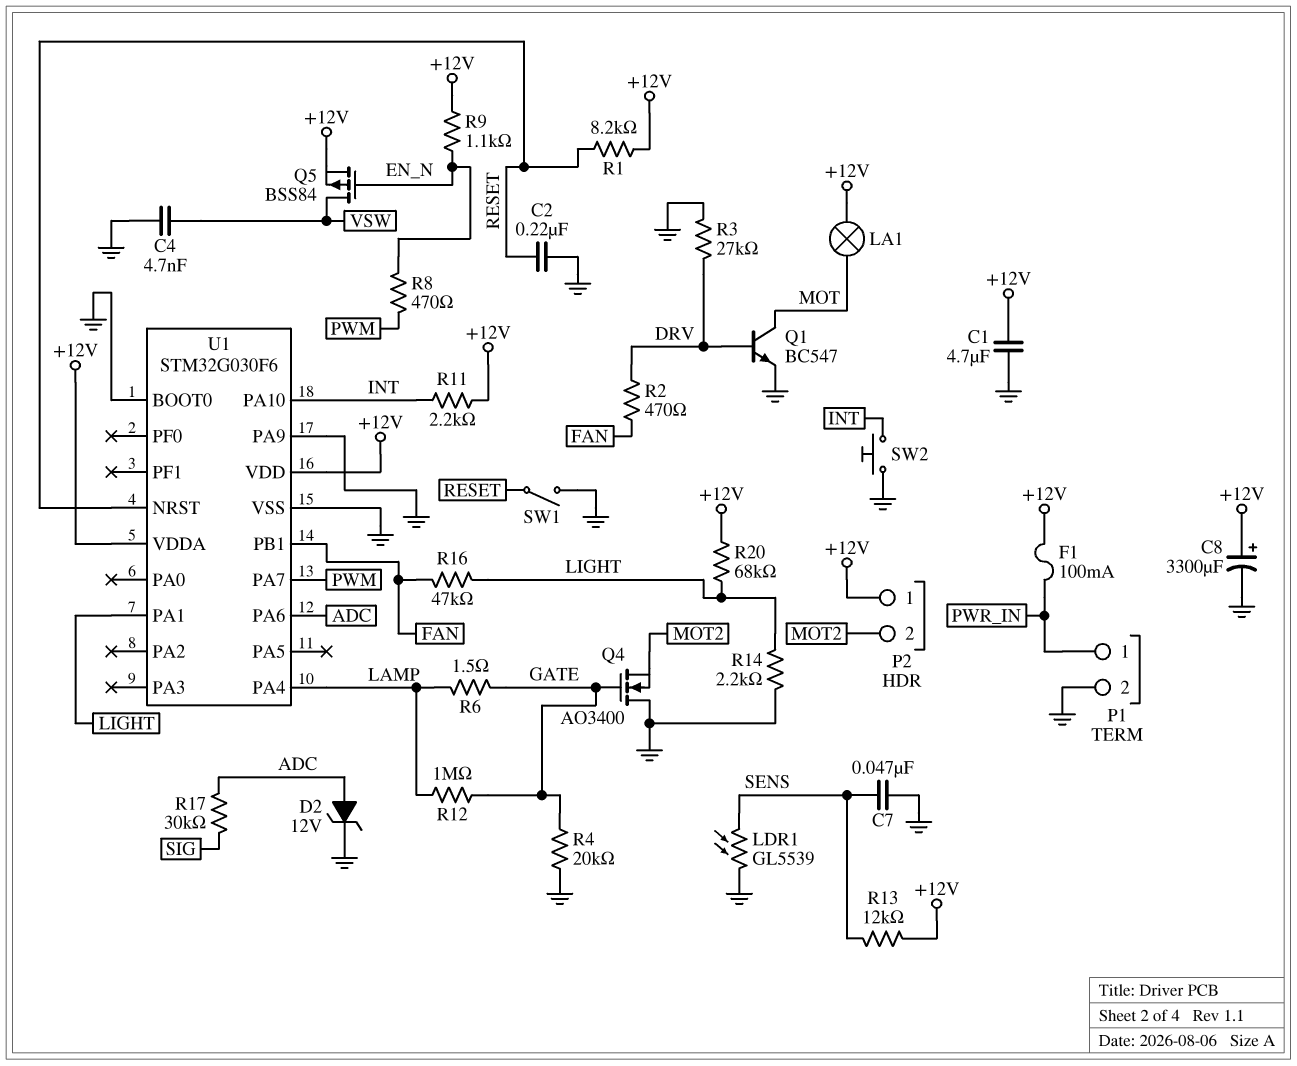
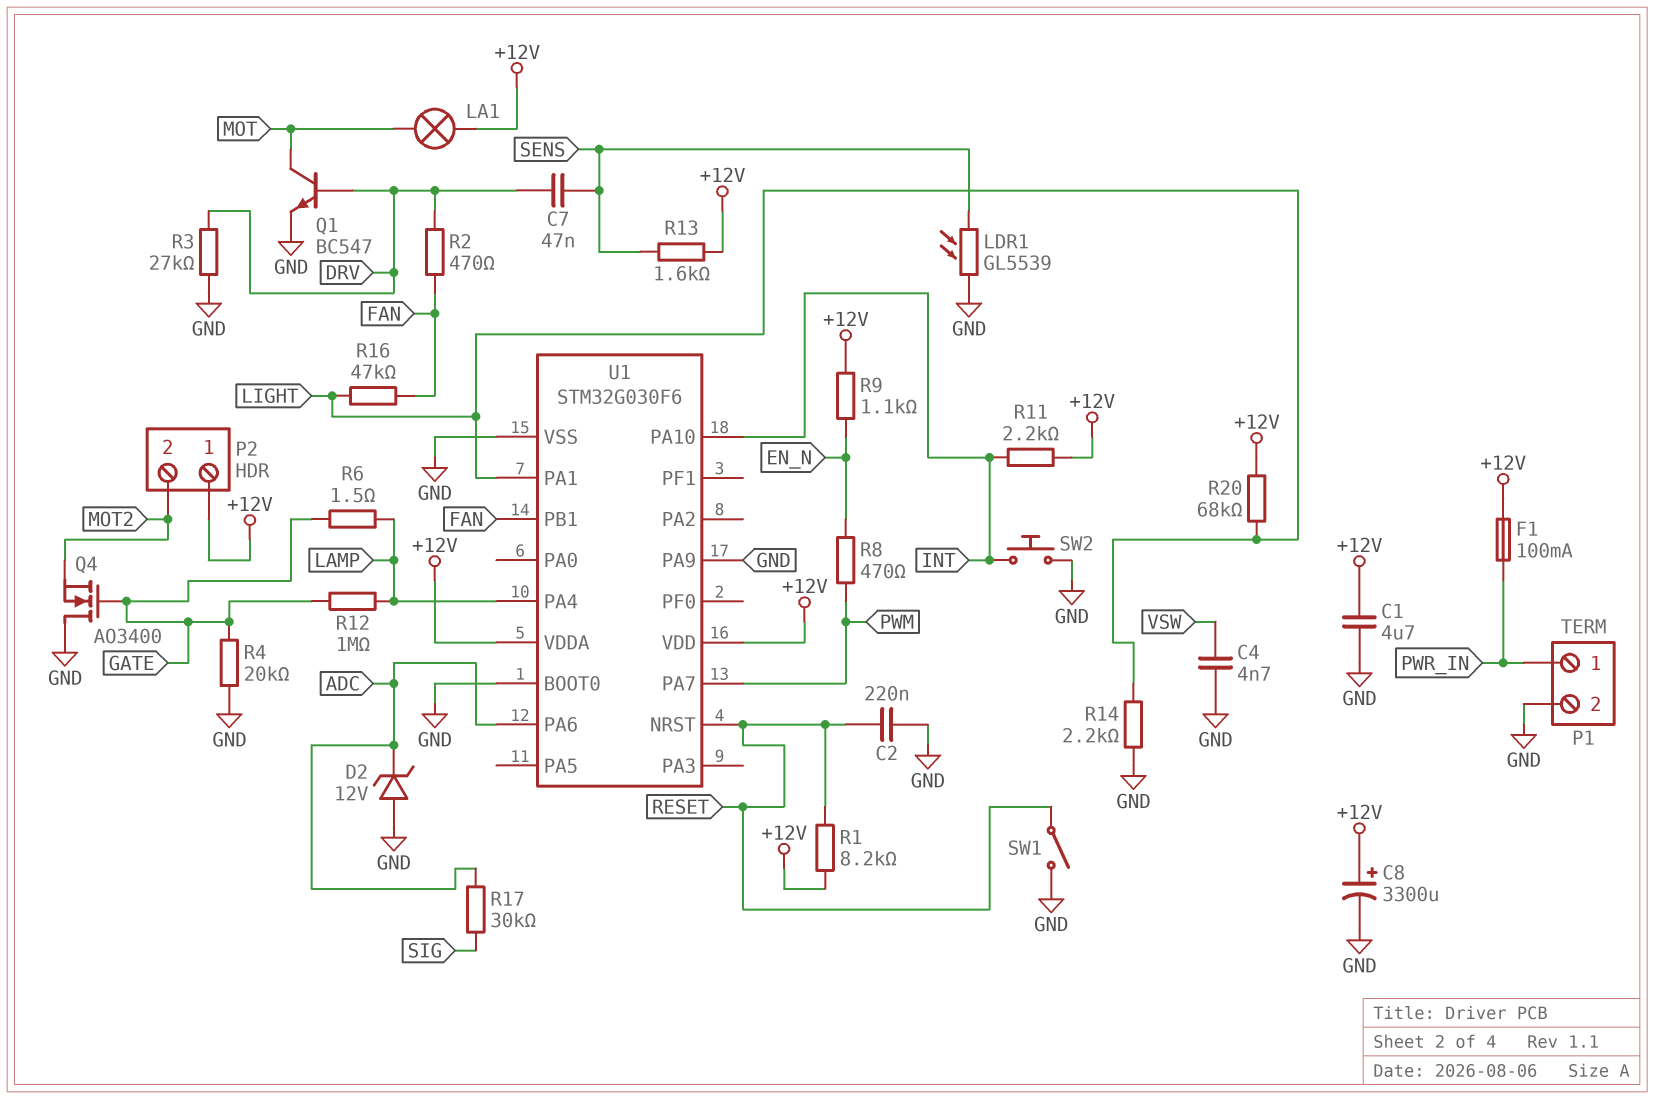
C7: 47nF (GND, SENS) -> 47nF (DRV, SENS)
D2: zener 12V (A ADC, K GND) -> zener 12V (A GND, K ADC)
Q5: PMOS BSS84 (G EN_N, D VSW, S +12V) -> none
R13: 12k (+12V, SENS) -> 1.6k (+12V, SENS)

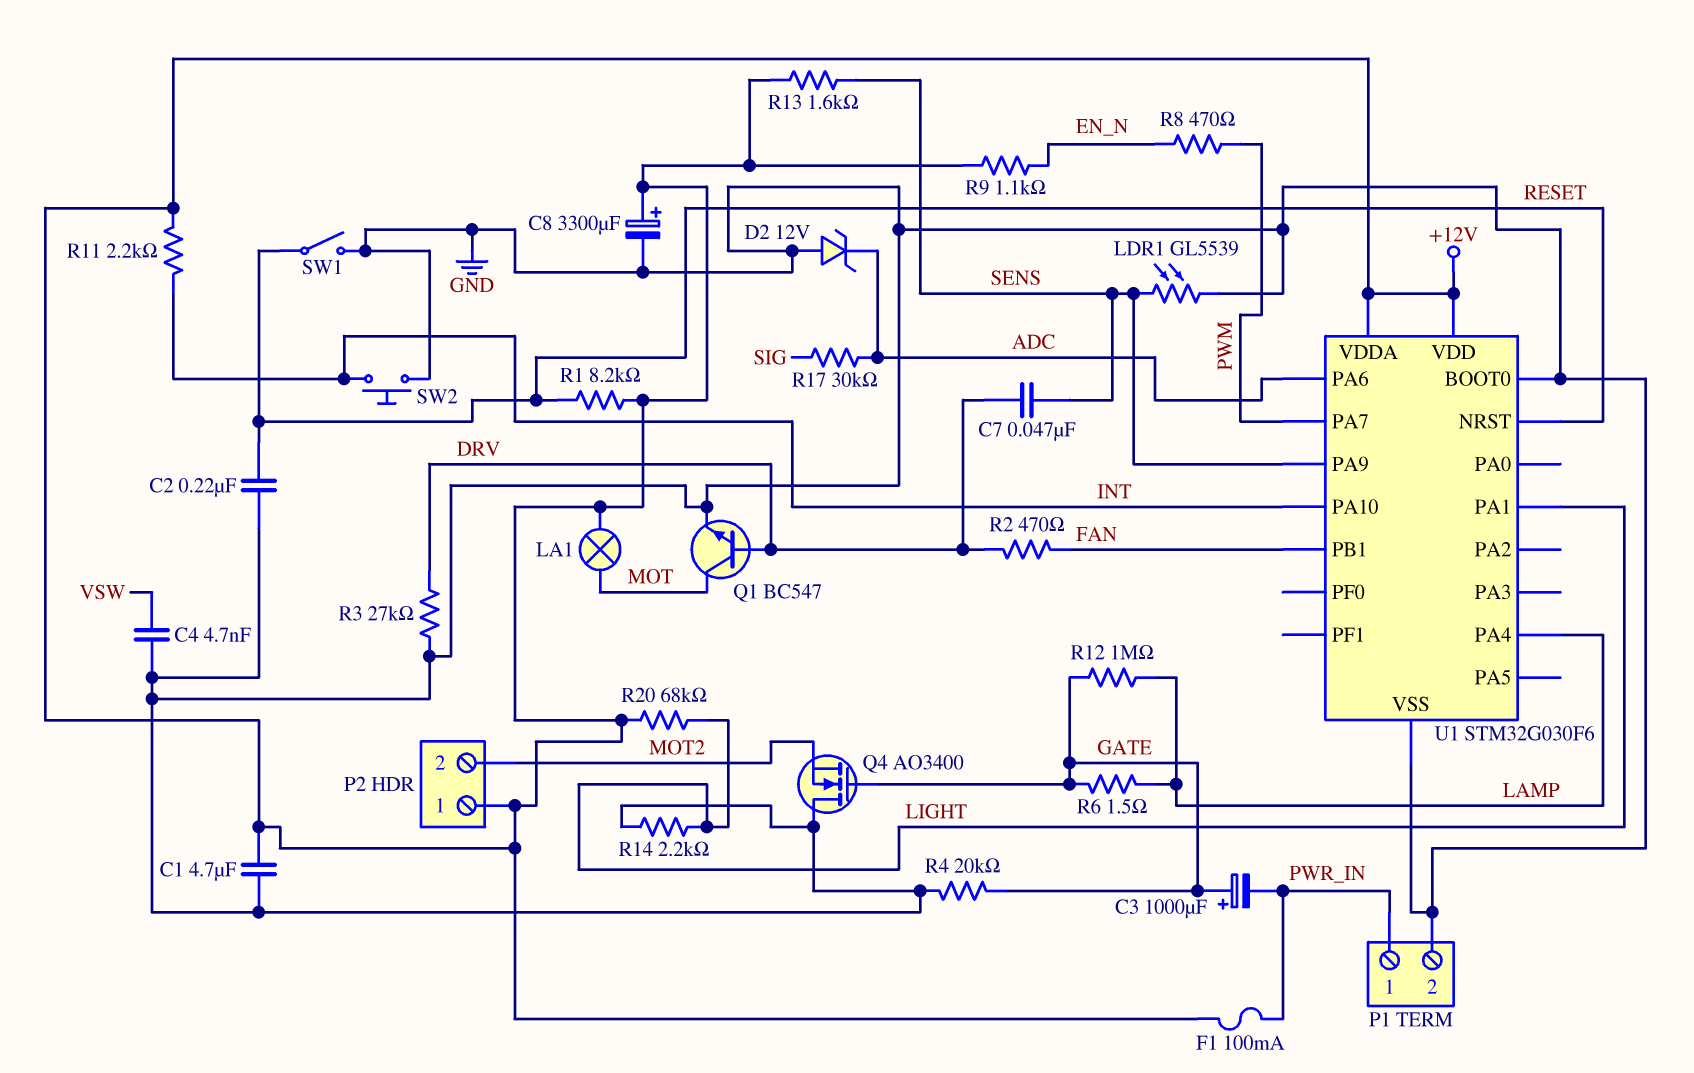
C3: none -> 1000uF (plus GATE, minus PWR_IN)
R16: 47k (FAN, LIGHT) -> none
U1 pin PA9: GND -> SENS

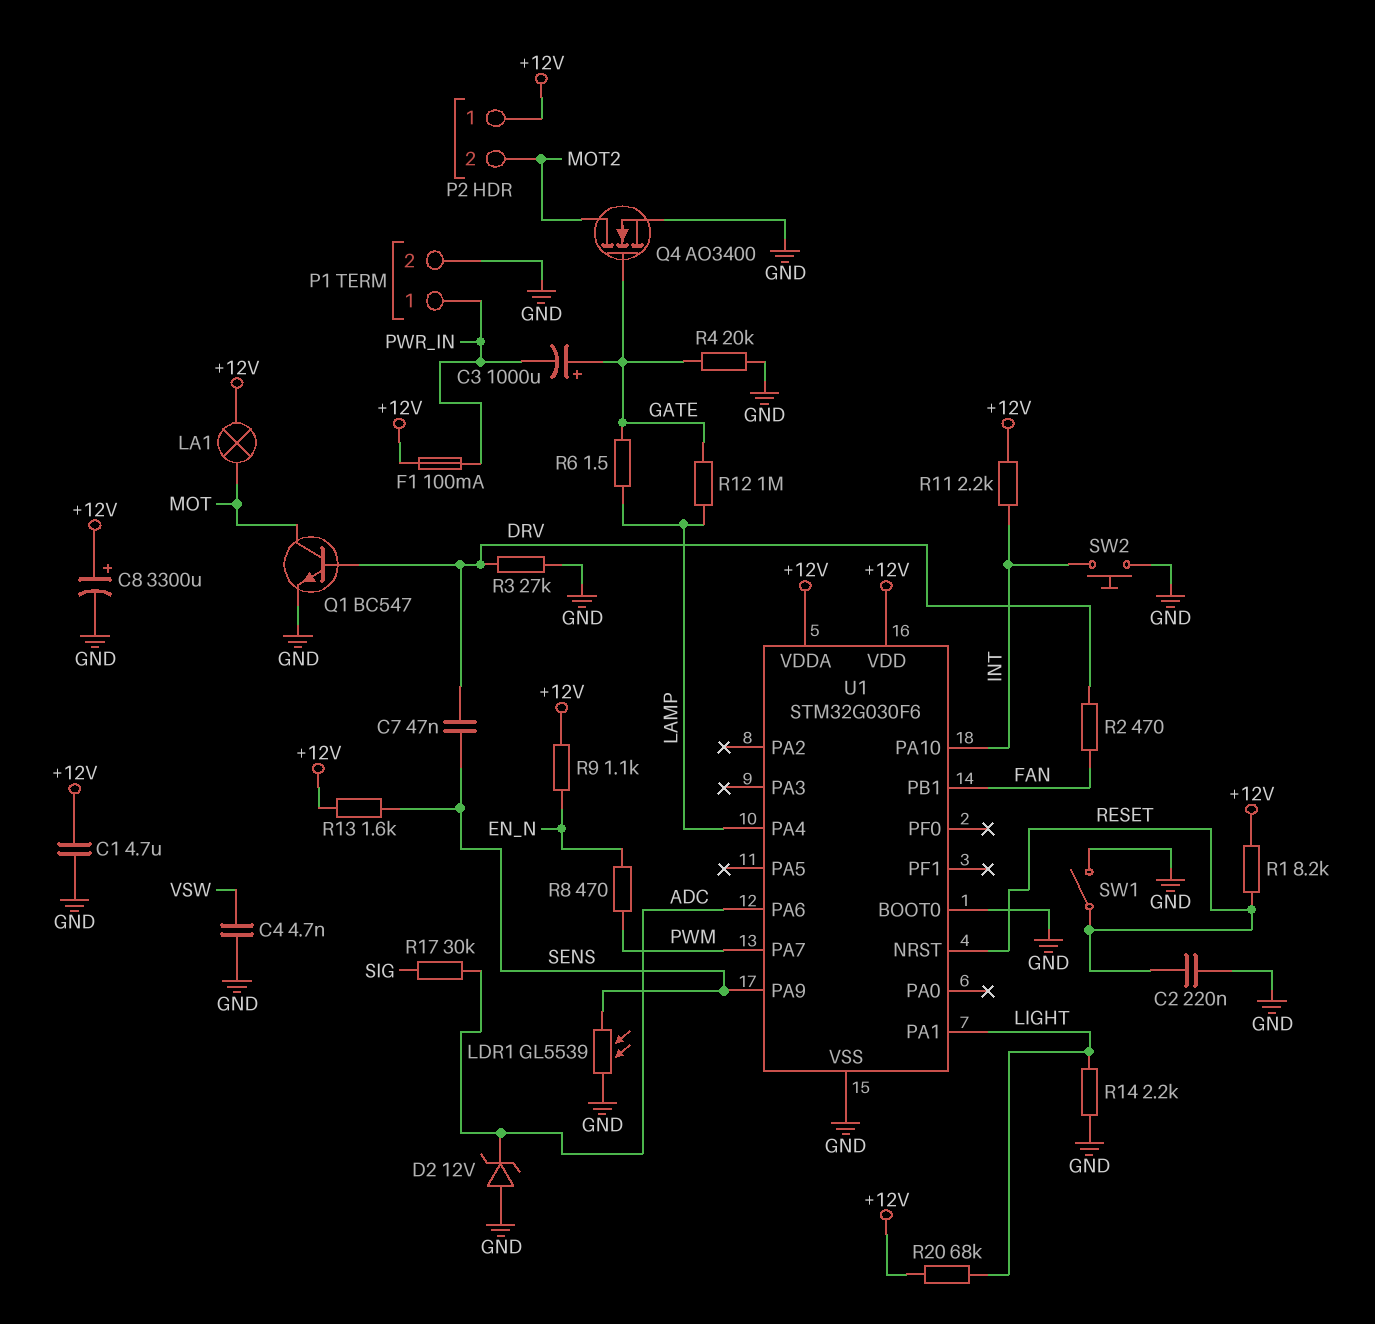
Q4: NMOS AO3400 (G GATE, D GND, S MOT2) -> NMOS AO3400 (G GATE, D MOT2, S GND)

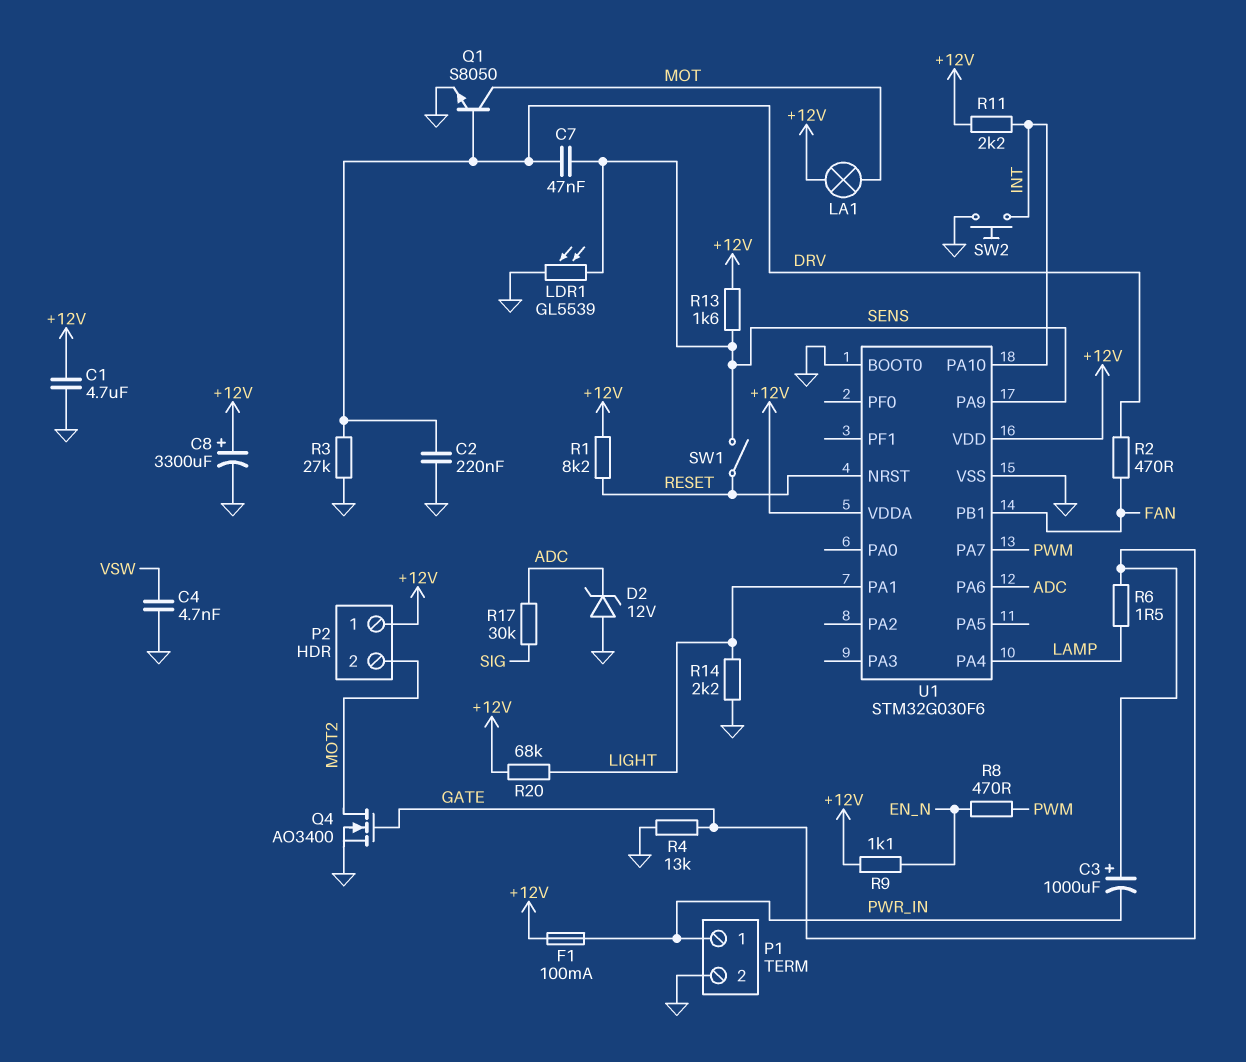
C2: 220nF (GND, RESET) -> 220nF (DRV, GND)
Q1: NPN BC547 (B DRV, C MOT, E GND) -> NPN S8050 (B DRV, C MOT, E GND)
R4: 20k (GATE, GND) -> 13k (GATE, GND)
R12: 1M (GATE, LAMP) -> none
SW1: switch (GND, RESET) -> switch (RESET, SENS)

